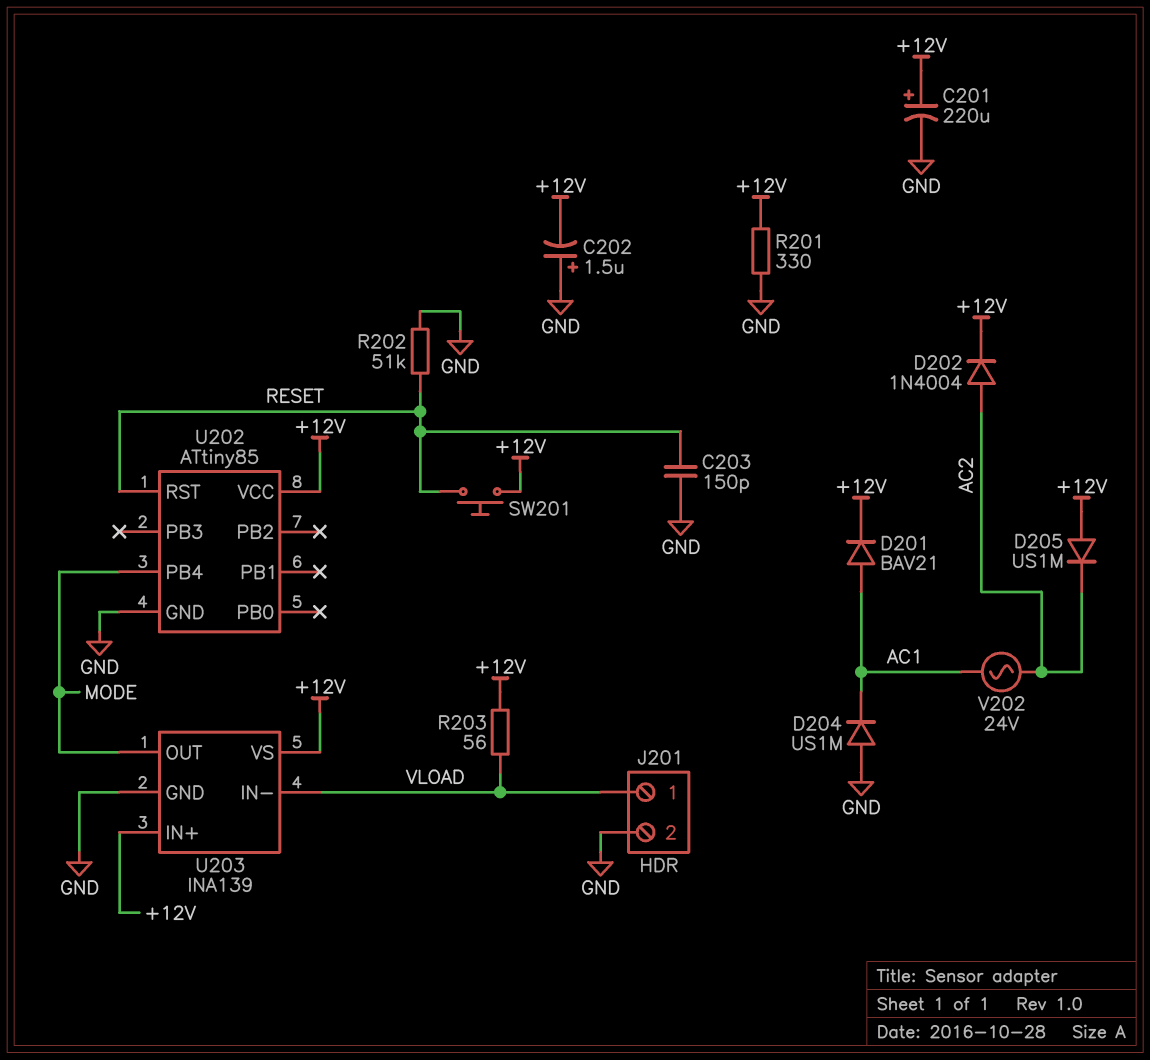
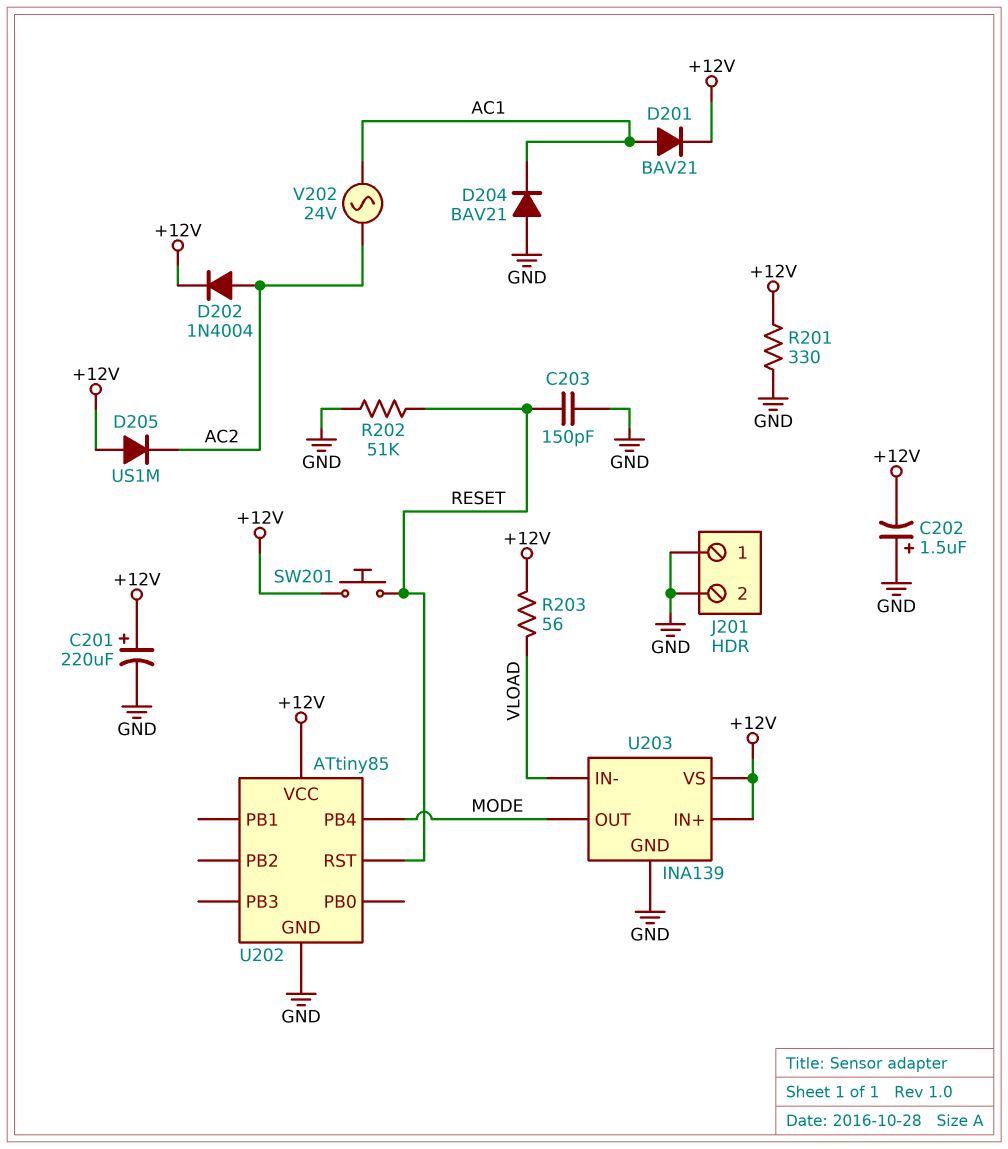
D204: diode US1M (A GND, K AC1) -> diode BAV21 (A GND, K AC1)
J201 pin 1: VLOAD -> GND

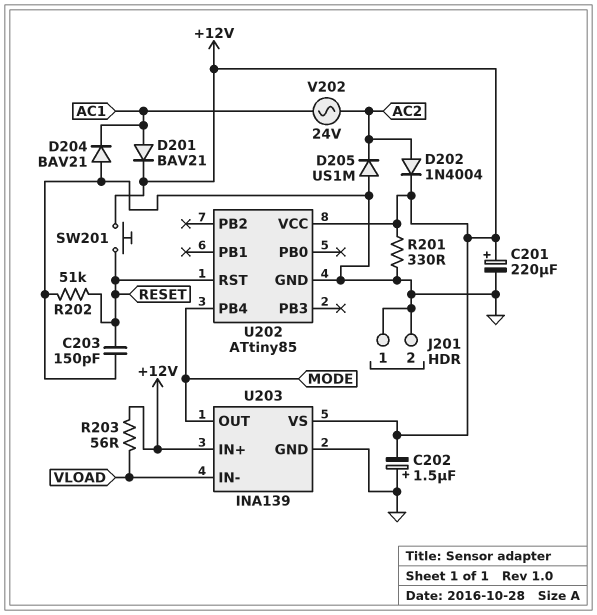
D205: diode US1M (A +12V, K AC2) -> diode US1M (A GND, K AC2)

